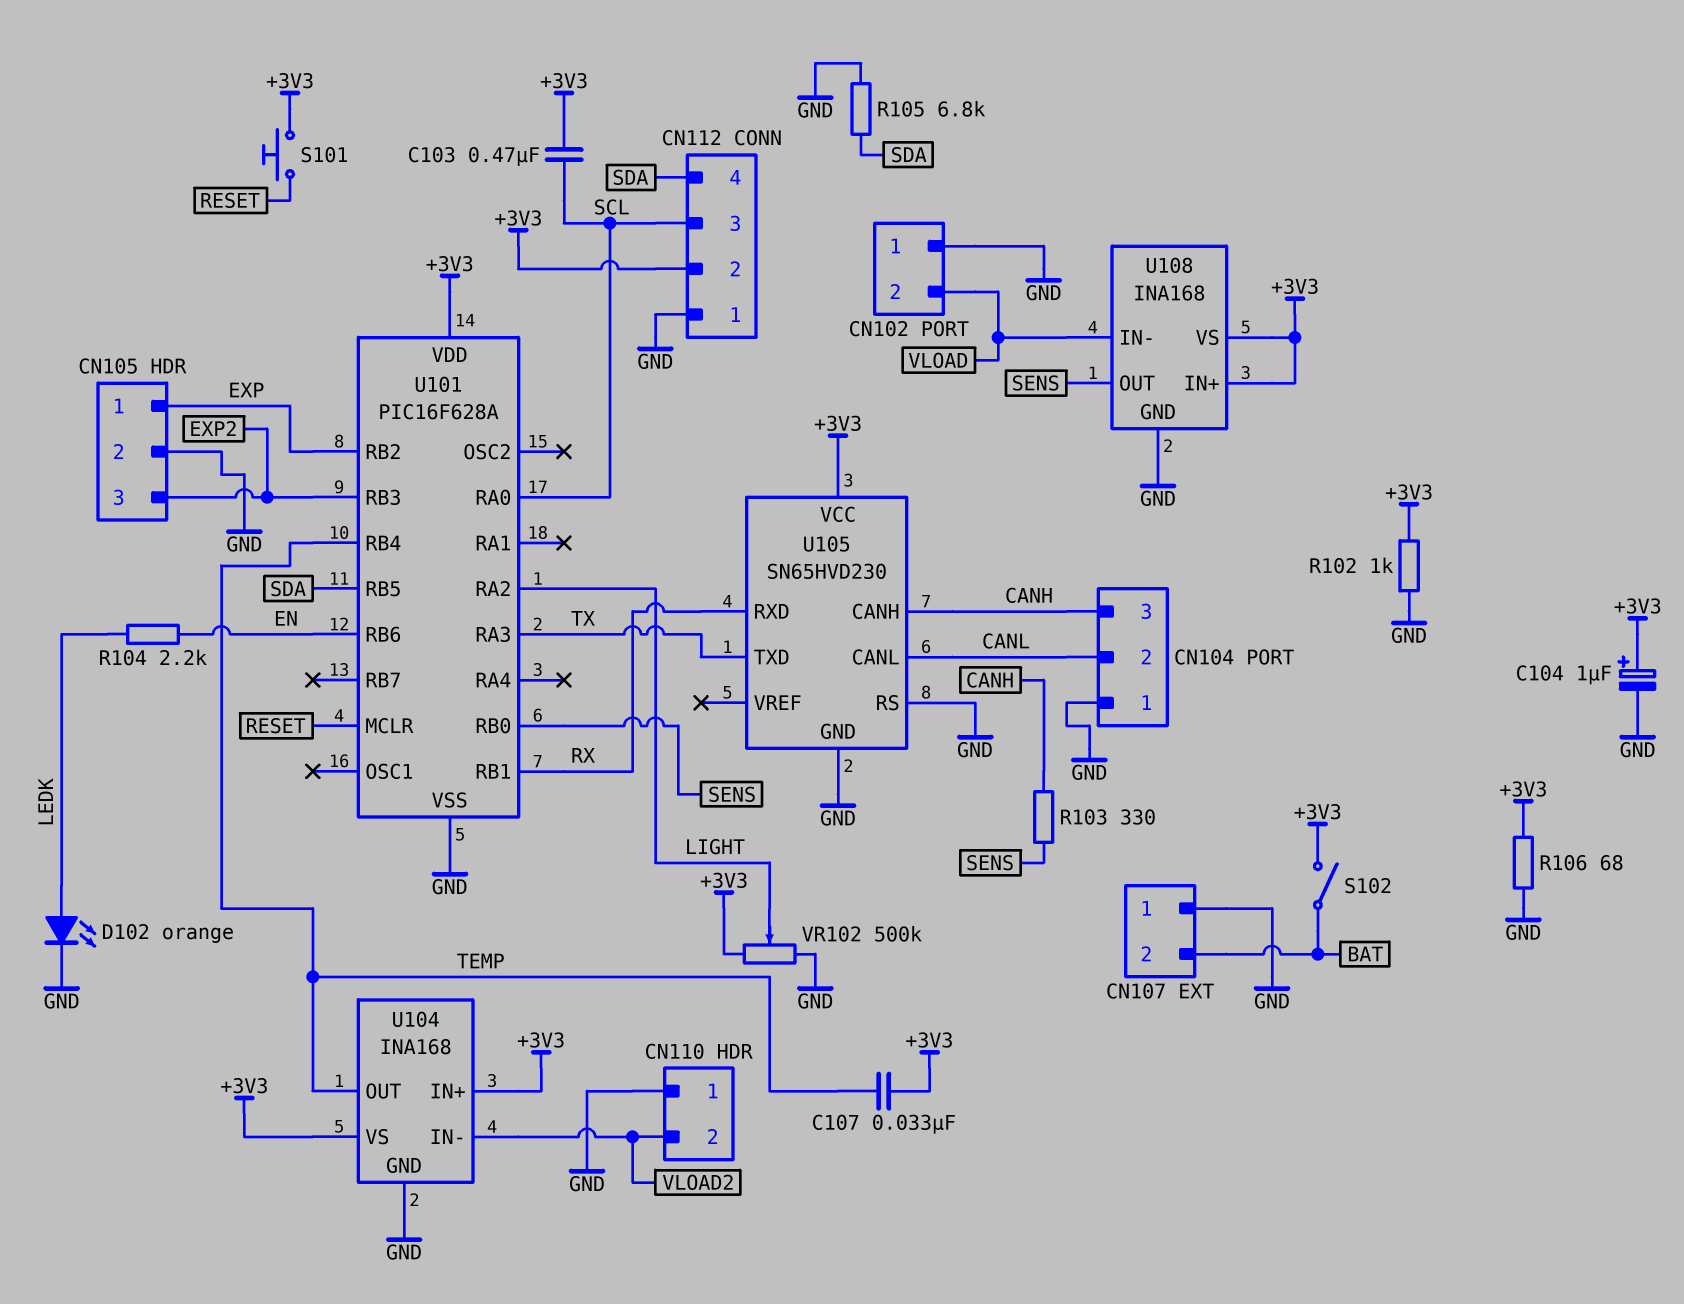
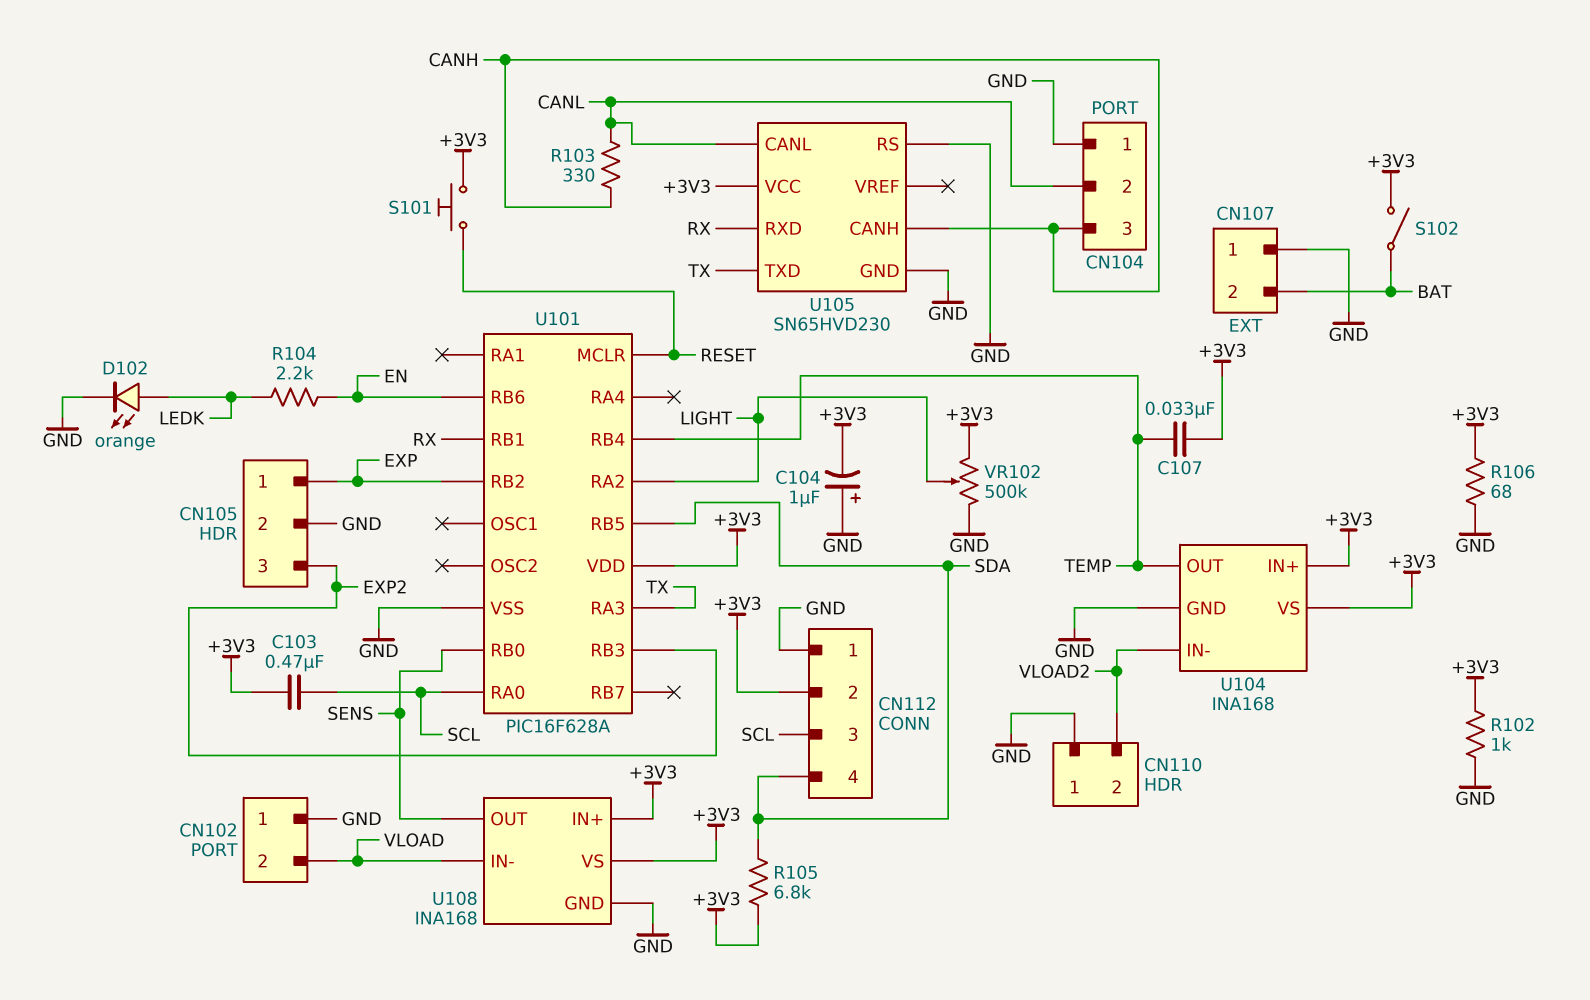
C104: 1uF (plus +3V3, minus GND) -> 1uF (plus GND, minus +3V3)
R103: 330 (CANH, SENS) -> 330 (CANH, CANL)
R105: 6.8k (GND, SDA) -> 6.8k (+3V3, SDA)

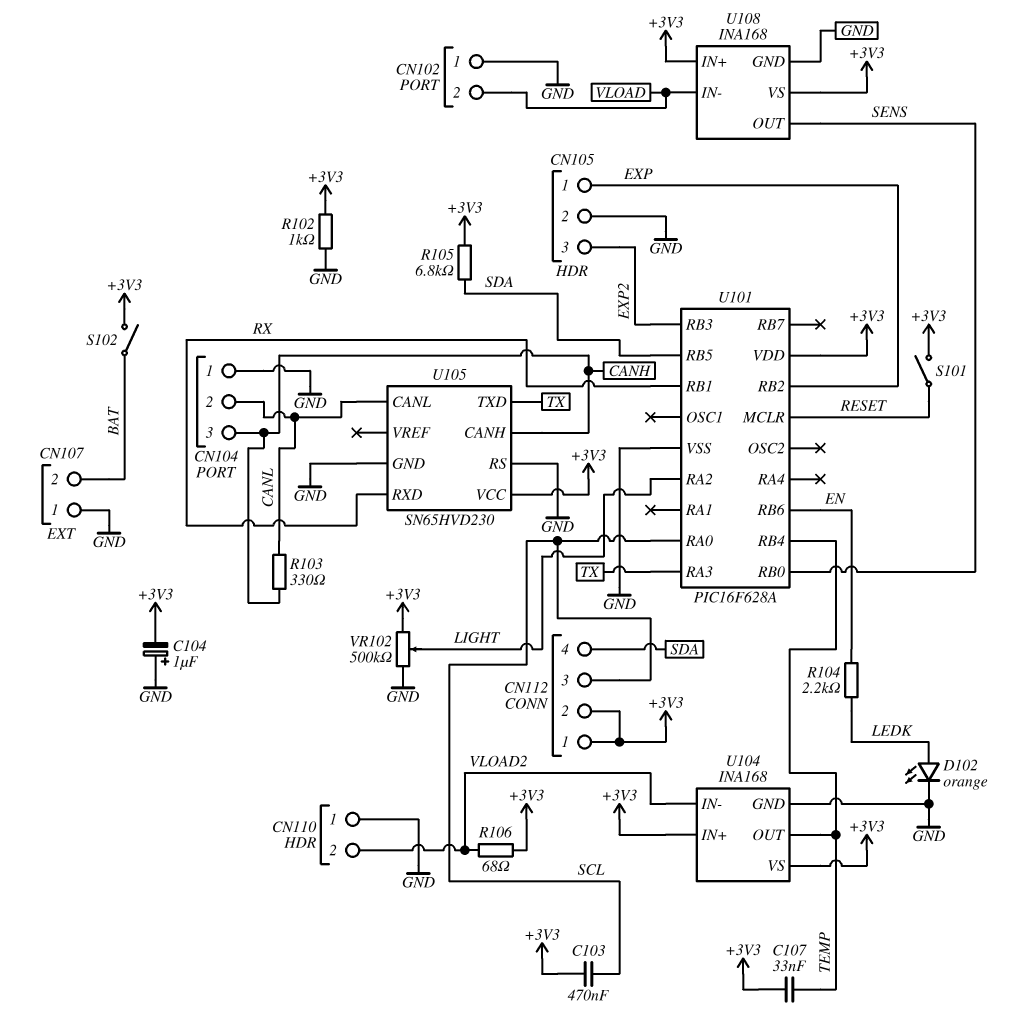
CN112 pin 1: GND -> +3V3
R106: 68 (+3V3, GND) -> 68 (+3V3, VLOAD2)
S101: button (+3V3, RESET) -> switch (+3V3, RESET)

